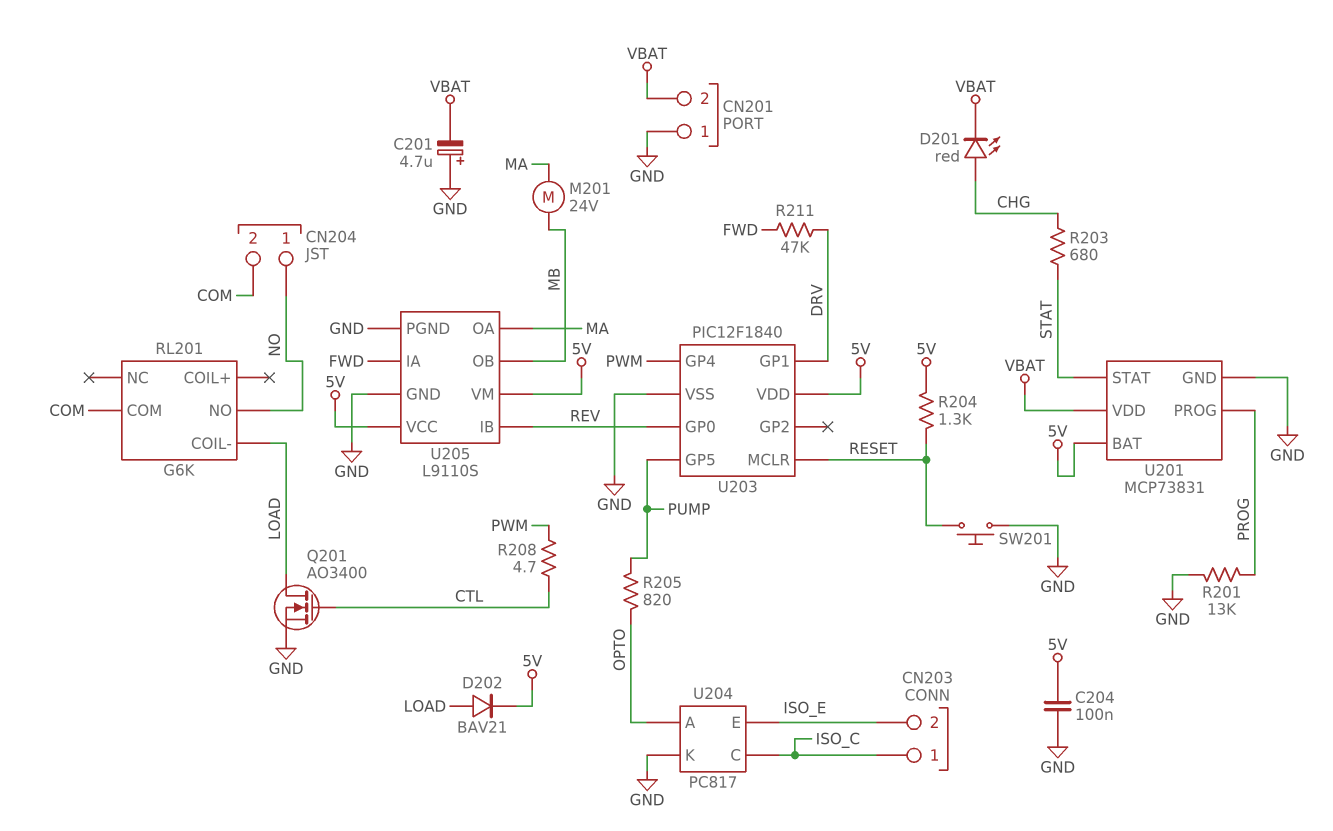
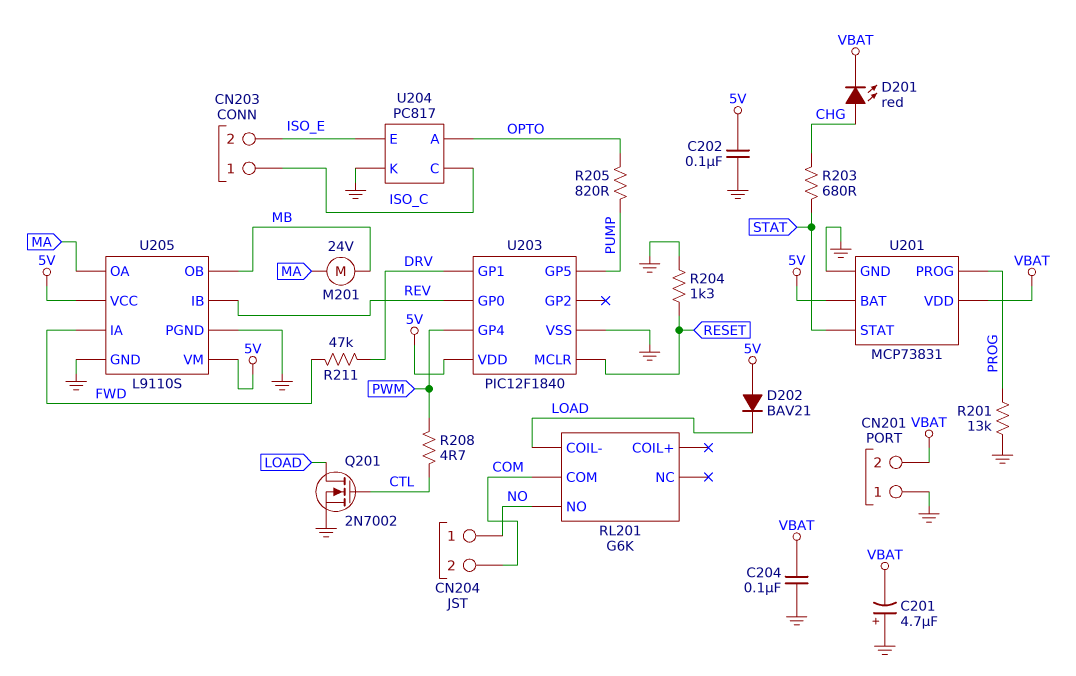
C202: none -> 100nF (5V, GND)
C204: 100nF (5V, GND) -> 100nF (GND, VBAT)
D202: diode BAV21 (A LOAD, K 5V) -> diode BAV21 (A 5V, K LOAD)
Q201: NMOS AO3400 (G CTL, D LOAD, S GND) -> NMOS 2N7002 (G CTL, D LOAD, S GND)
R204: 1.3k (5V, RESET) -> 1.3k (GND, RESET)
SW201: button (GND, RESET) -> none

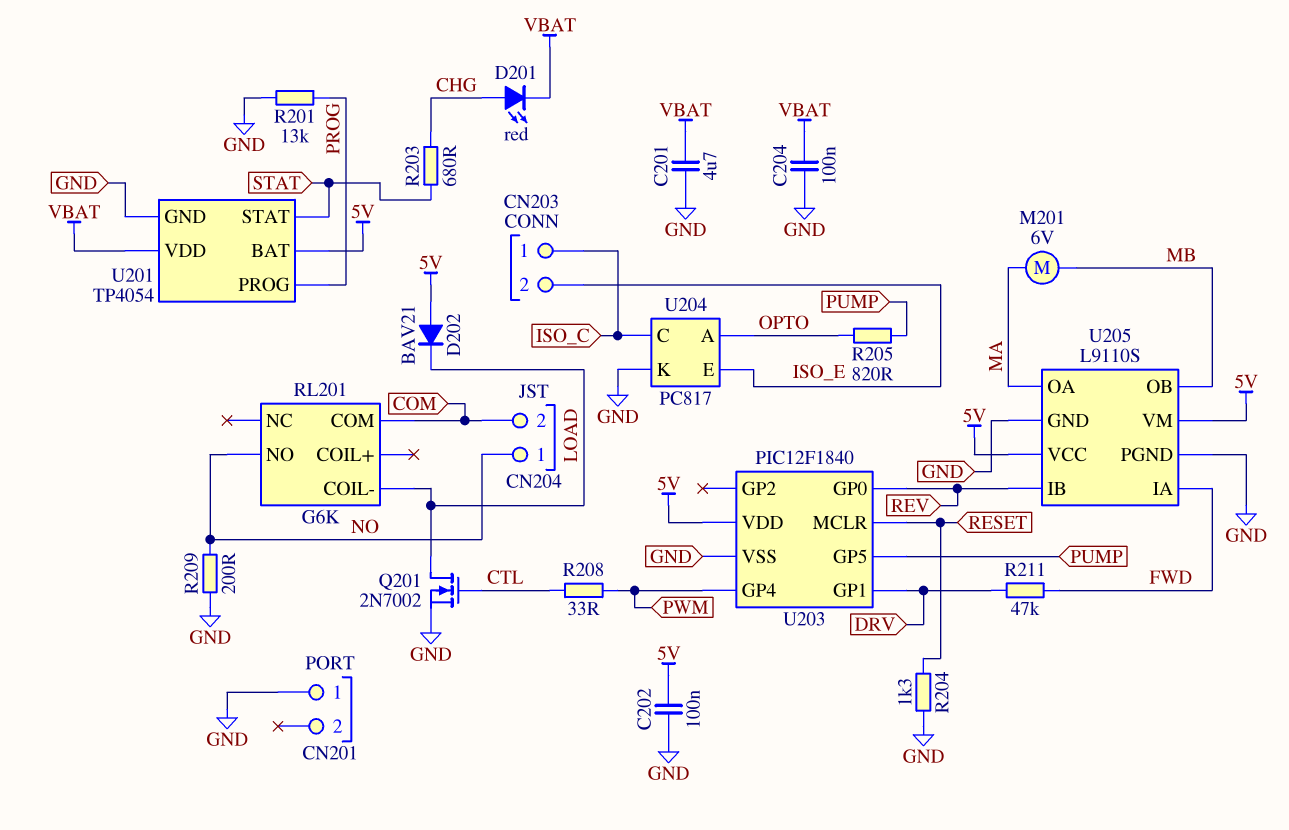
C201: 4.7uF (plus GND, minus VBAT) -> 4.7uF (GND, VBAT)
CN201 pin 2: VBAT -> none
M201: motor 24V (MA, MB) -> motor 6V (MA, MB)
R208: 4.7 (CTL, PWM) -> 33 (CTL, PWM)
R209: none -> 200 (GND, NO)
U201: MCP73831 -> TP4054

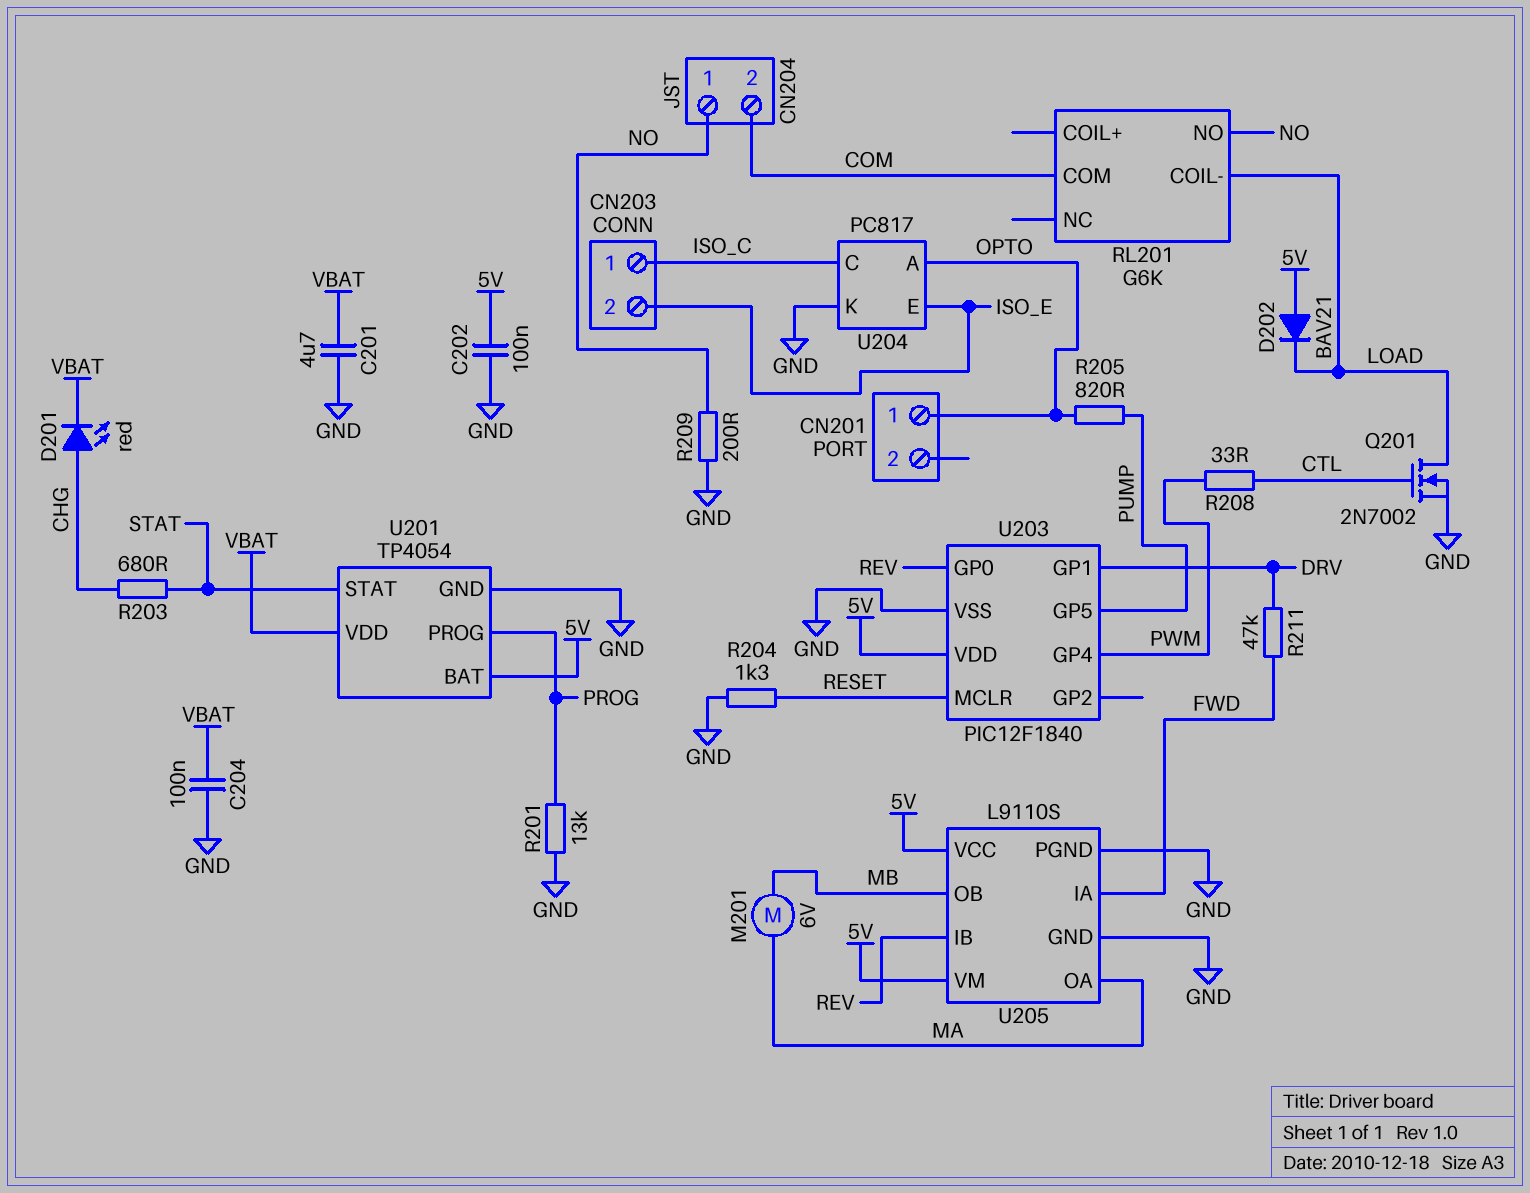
CN201 pin 1: GND -> OPTO

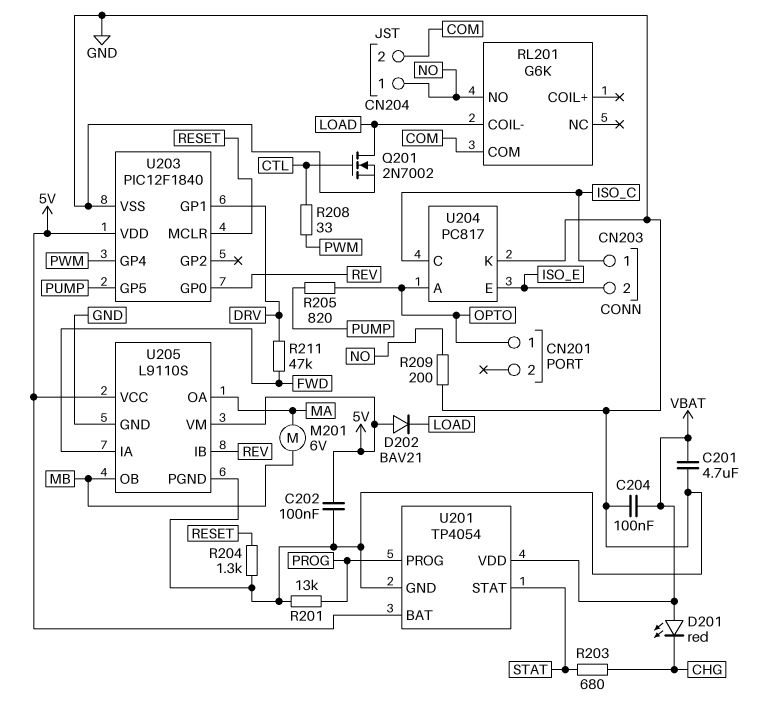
D201: LED red (A CHG, K VBAT) -> LED red (A VBAT, K CHG)

